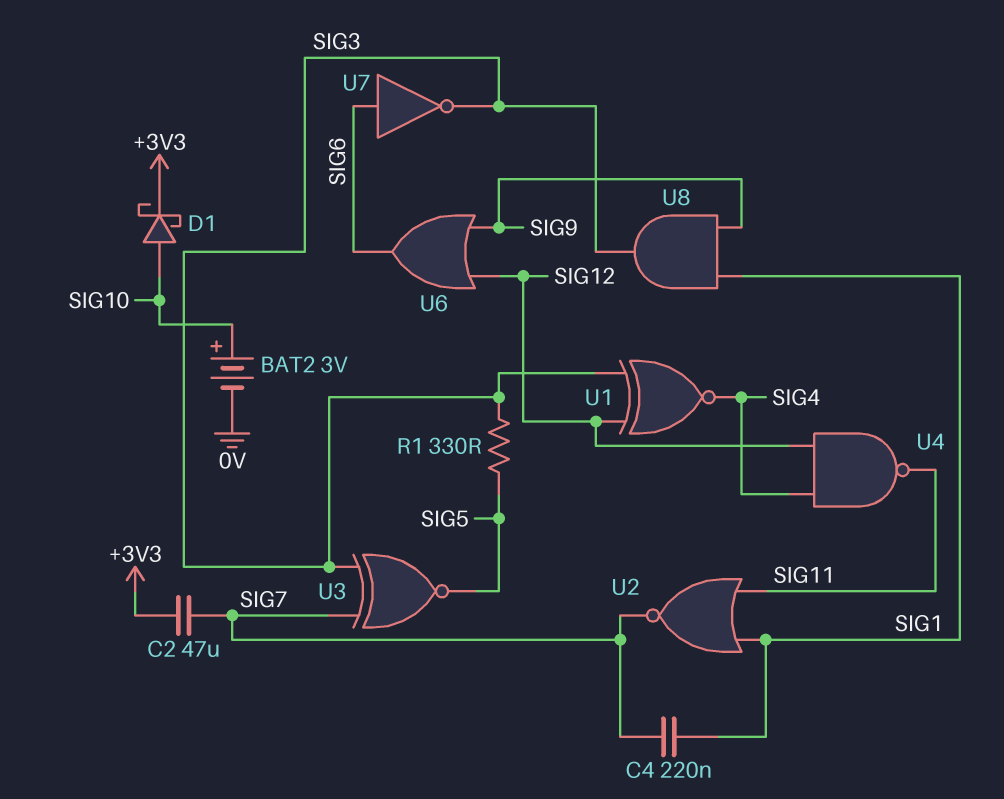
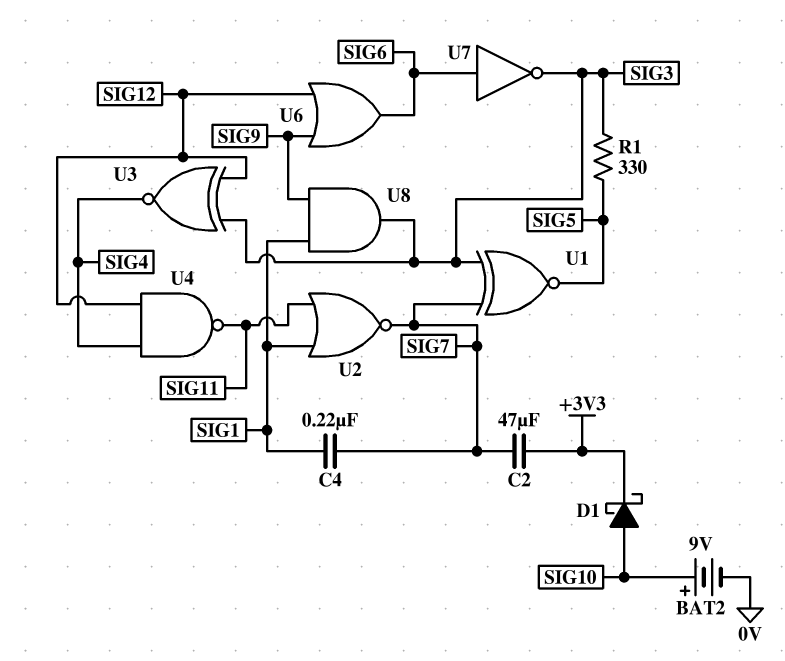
BAT2: 3V (plus SIG10, minus 0V) -> 9V (plus SIG10, minus 0V)
U1: XNOR (in SIG3, in SIG12, out SIG4) -> XNOR (in SIG3, in SIG7, out SIG5)
U3: XNOR (in SIG3, in SIG7, out SIG5) -> XNOR (in SIG3, in SIG12, out SIG4)

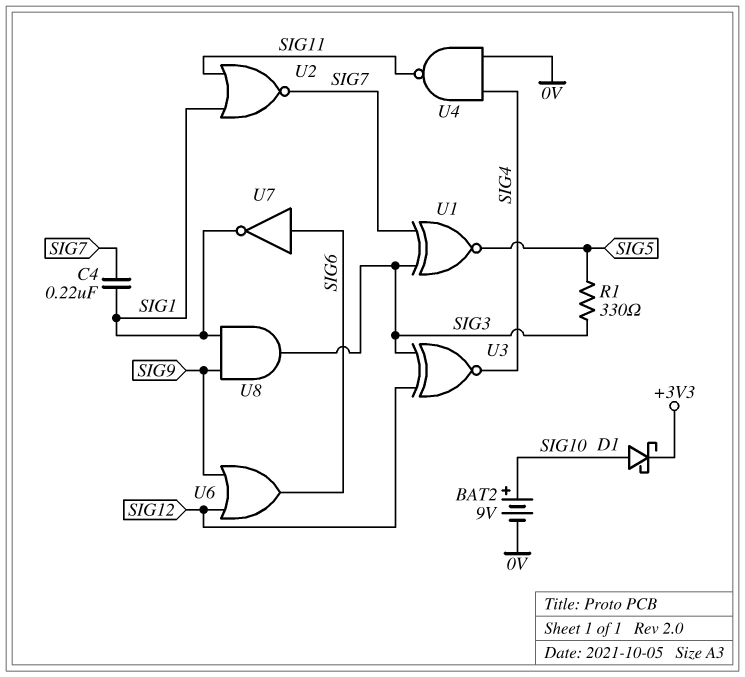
C2: 47uF (+3V3, SIG7) -> none
U4: NAND (in SIG4, in SIG12, out SIG11) -> NAND (in 0V, in SIG4, out SIG11)
U7: NOT (in SIG6, out SIG3) -> NOT (in SIG6, out SIG1)

